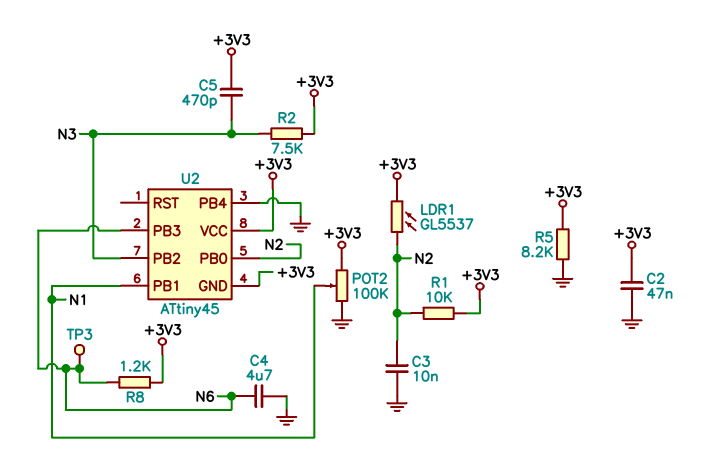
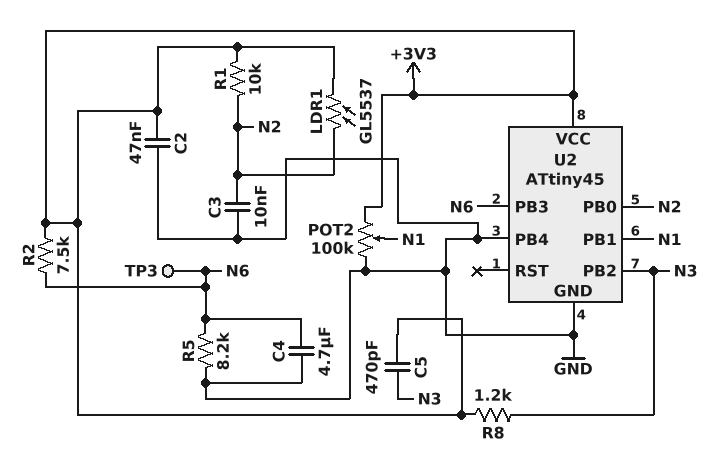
R2: 7.5k (+3V3, N3) -> 7.5k (+3V3, N6)
R5: 8.2k (+3V3, GND) -> 8.2k (GND, N6)
R8: 1.2k (+3V3, N6) -> 1.2k (+3V3, N3)
U2 pin GND: +3V3 -> GND

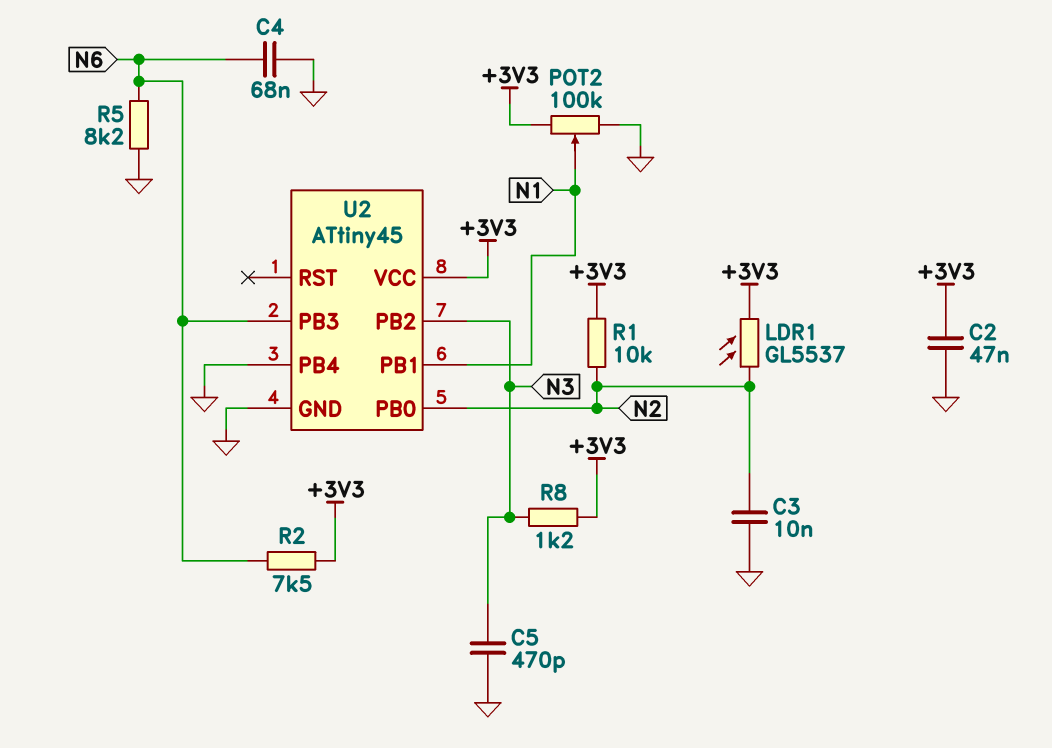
C4: 4.7uF (GND, N6) -> 68nF (GND, N6)
C5: 470pF (+3V3, N3) -> 470pF (GND, N3)
TP3: test point (N6) -> none

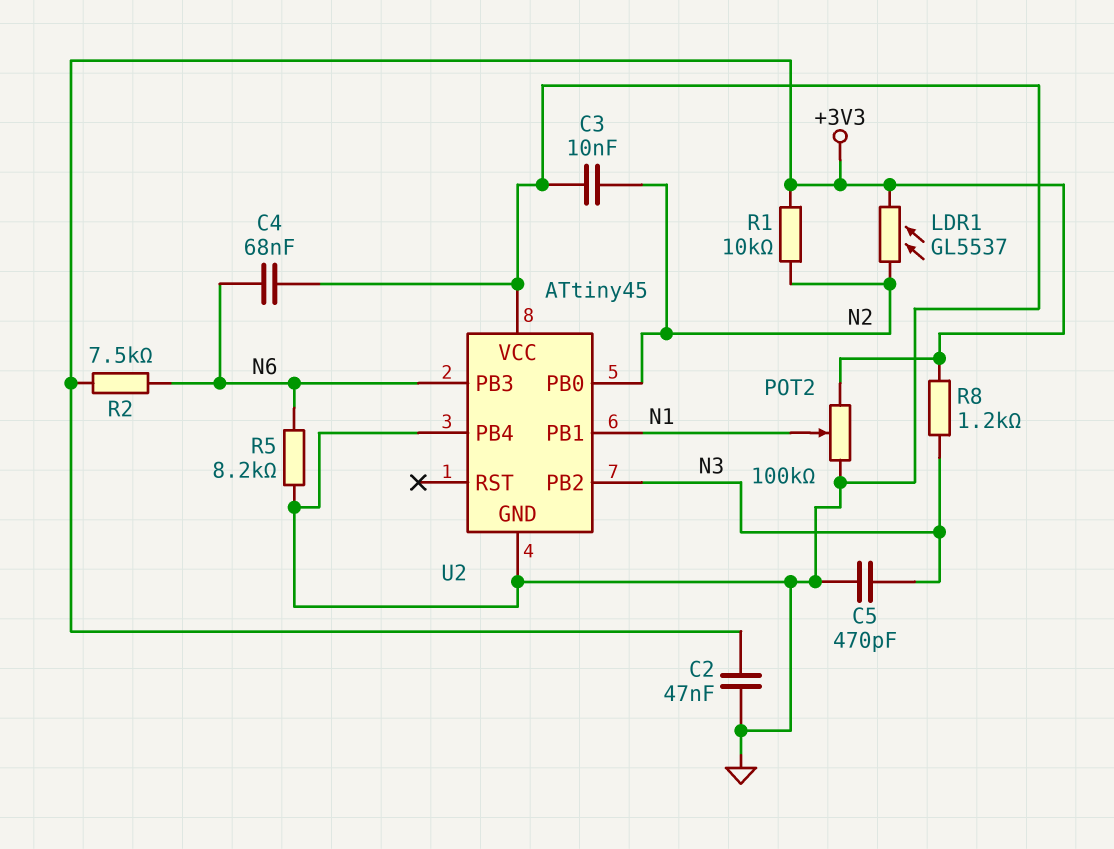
U2 pin VCC: +3V3 -> GND

